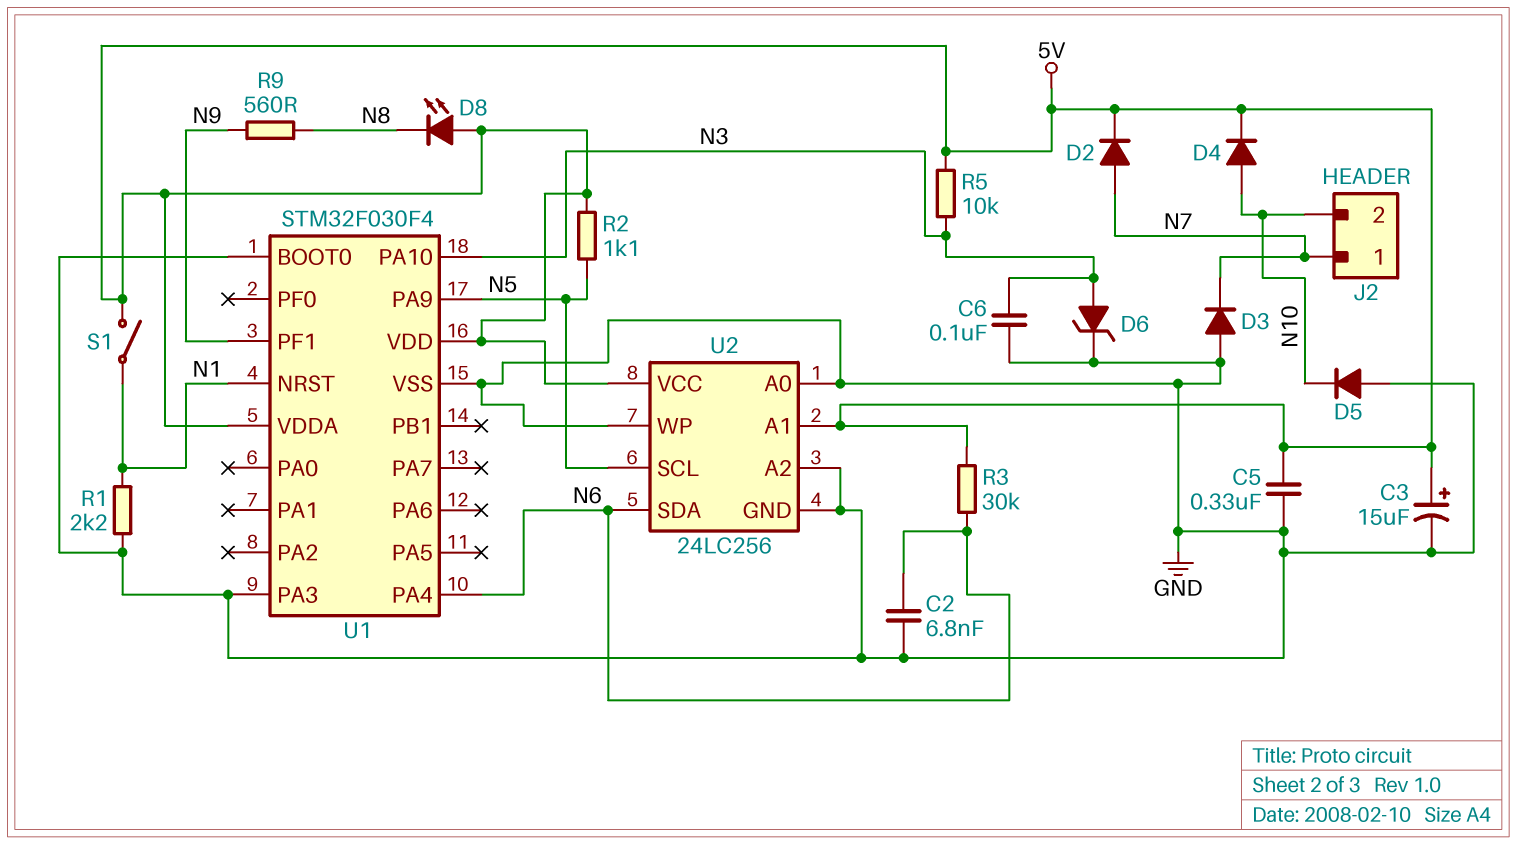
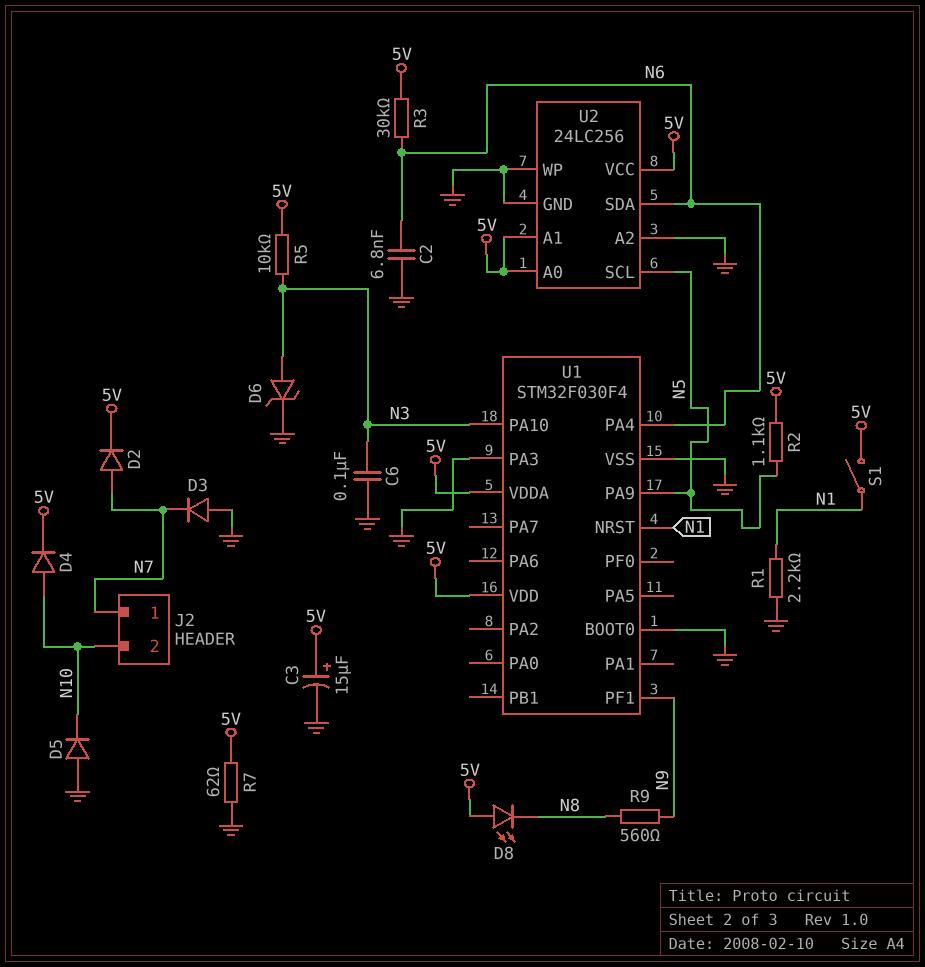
C5: 330nF (5V, GND) -> none
R7: none -> 62 (5V, GND)
U2 pin A0: GND -> 5V

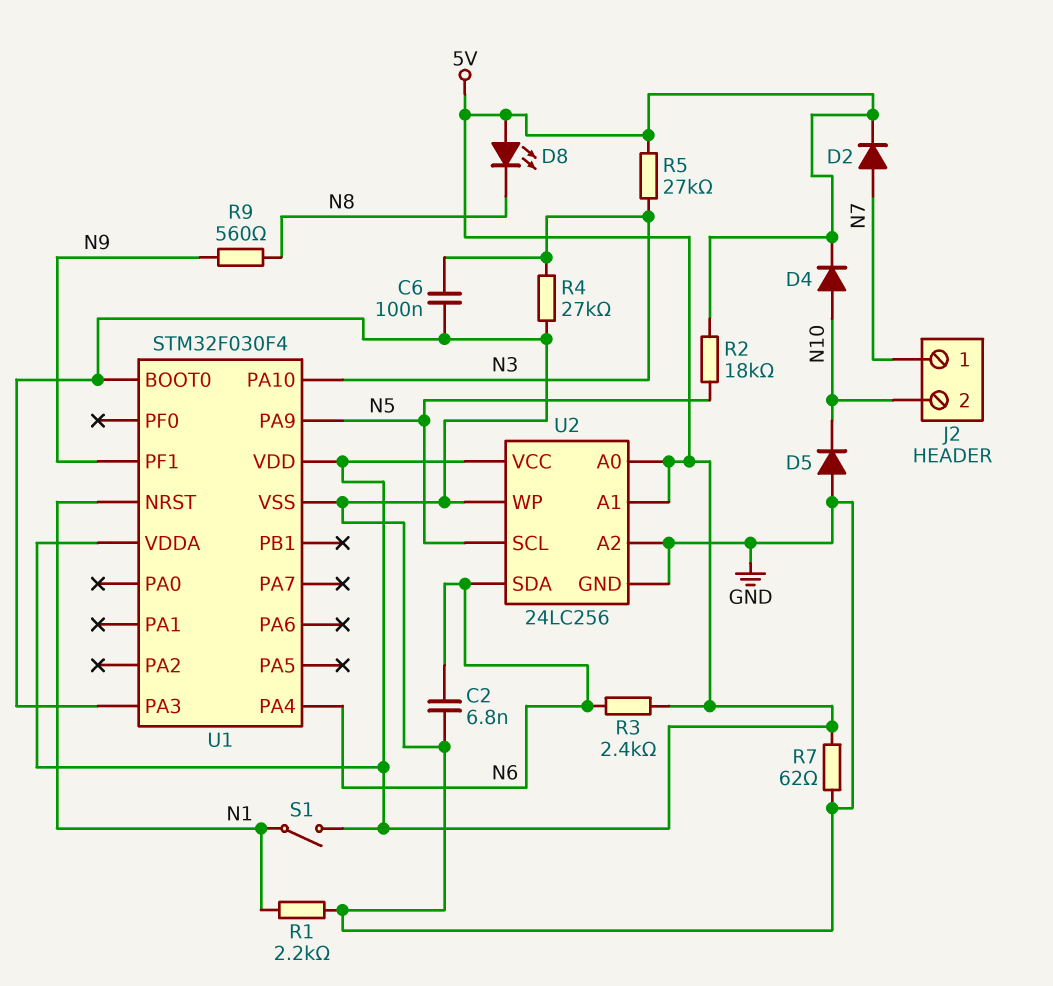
C3: 15uF (plus 5V, minus GND) -> none
D3: diode (A GND, K N7) -> none
D6: zener (A N3, K GND) -> none
R2: 1.1k (5V, N5) -> 18k (5V, N5)
R3: 30k (5V, N6) -> 2.4k (5V, N6)
R4: none -> 27k (GND, N3)
R5: 10k (5V, N3) -> 27k (5V, N3)

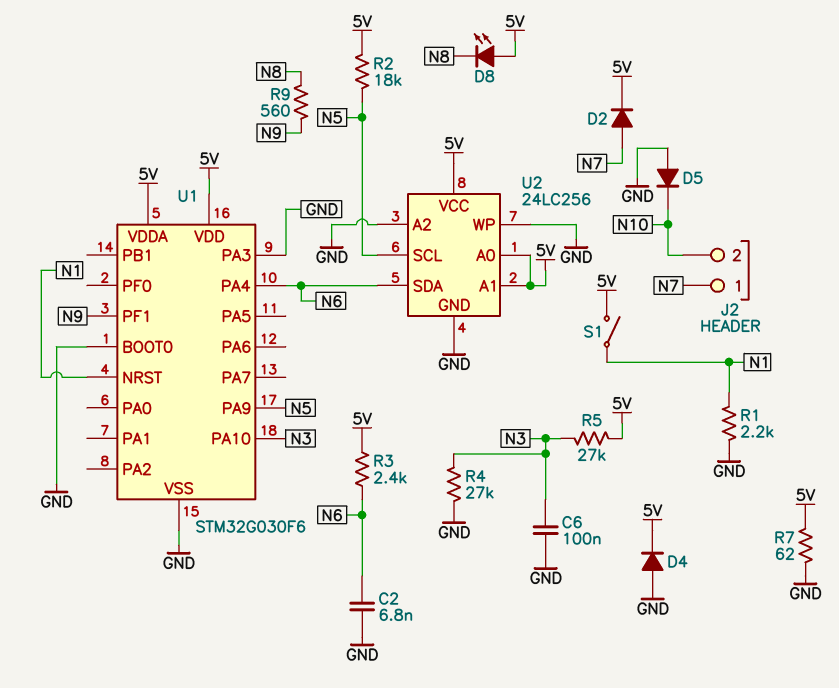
D4: diode (A N10, K 5V) -> diode (A GND, K 5V)
U1: STM32F030F4 -> STM32G030F6

